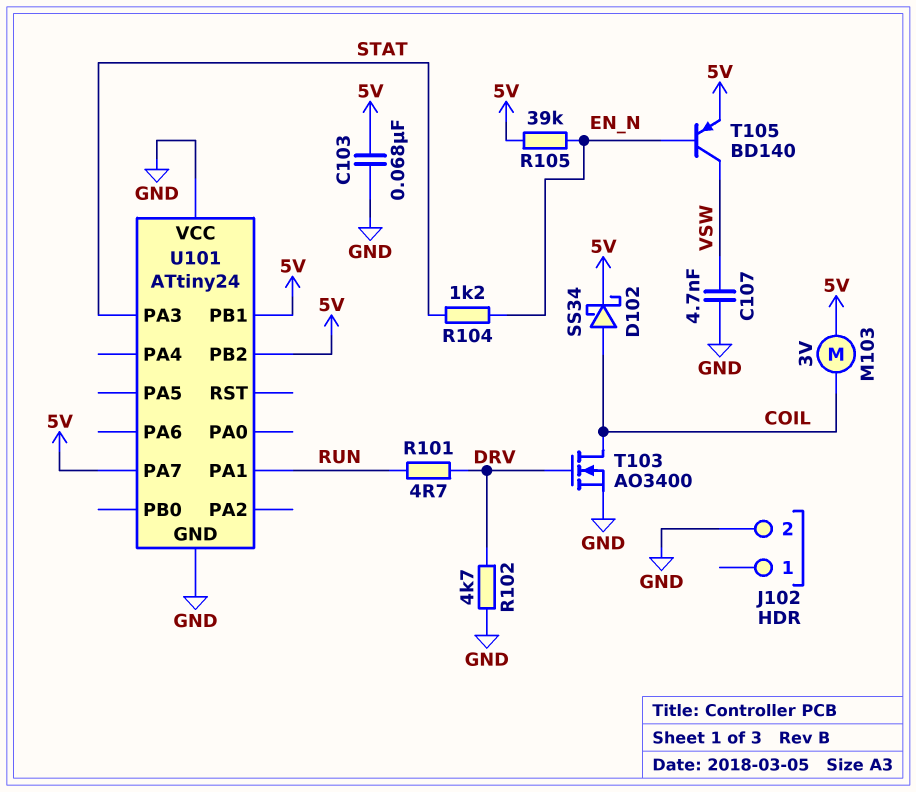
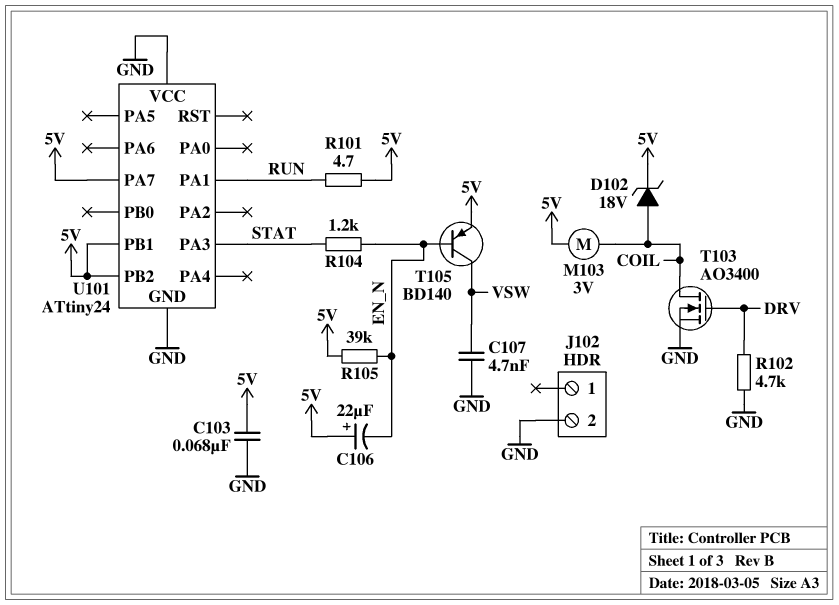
C106: none -> 22uF (plus 5V, minus EN_N)
D102: schottky SS34 (A COIL, K 5V) -> zener 18V (A COIL, K 5V)
R101: 4.7 (DRV, RUN) -> 4.7 (5V, RUN)

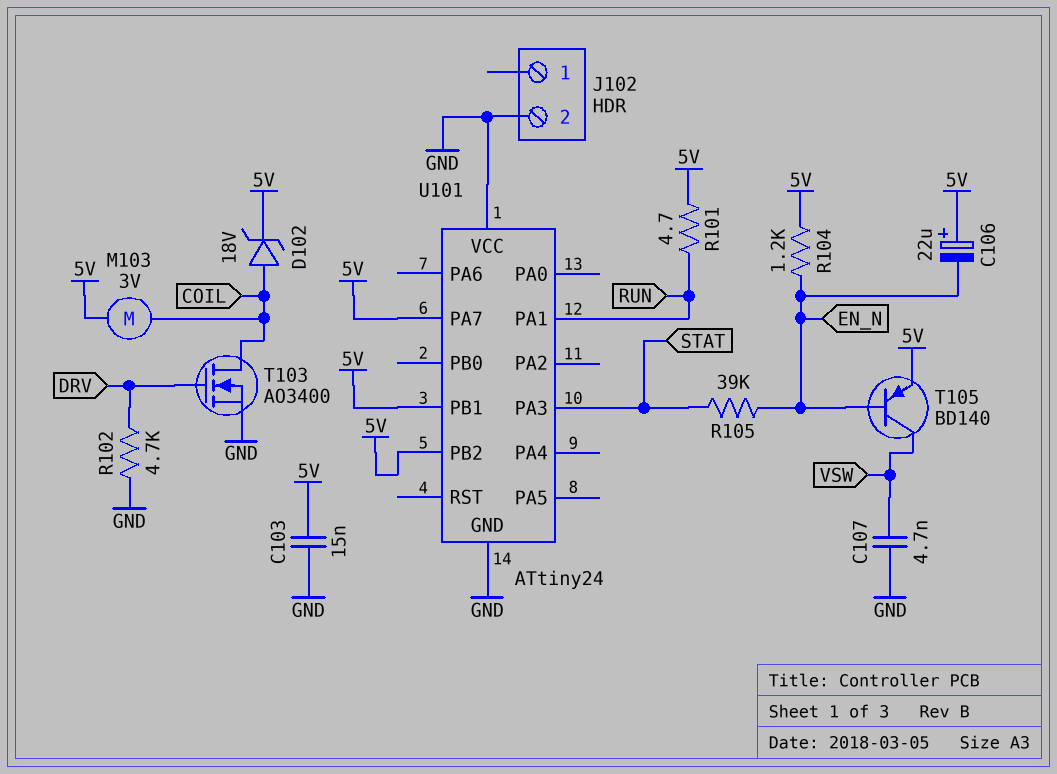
C103: 68nF (5V, GND) -> 15nF (5V, GND)
R104: 1.2k (EN_N, STAT) -> 1.2k (5V, EN_N)
R105: 39k (5V, EN_N) -> 39k (EN_N, STAT)

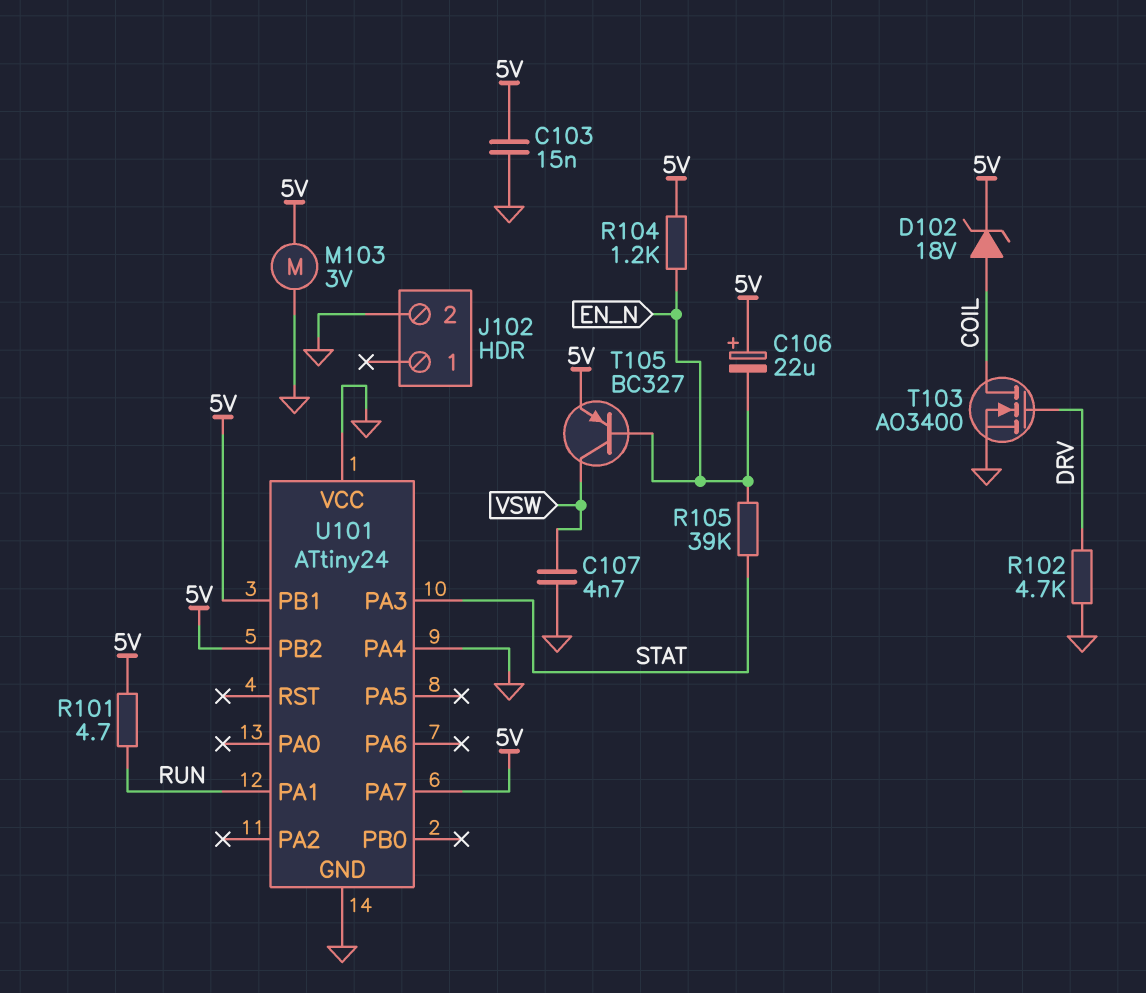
M103: motor 3V (5V, COIL) -> motor 3V (5V, GND)
T105: PNP BD140 (B EN_N, C VSW, E 5V) -> PNP BC327 (B EN_N, C VSW, E 5V)
U101 pin PA4: none -> GND

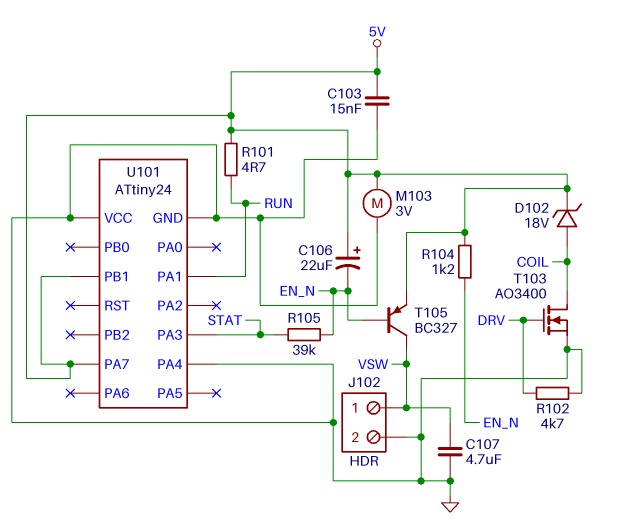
C107: 4.7nF (GND, VSW) -> 4.7uF (GND, VSW)
J102 pin 1: none -> VSW
U101 pin PB2: 5V -> none

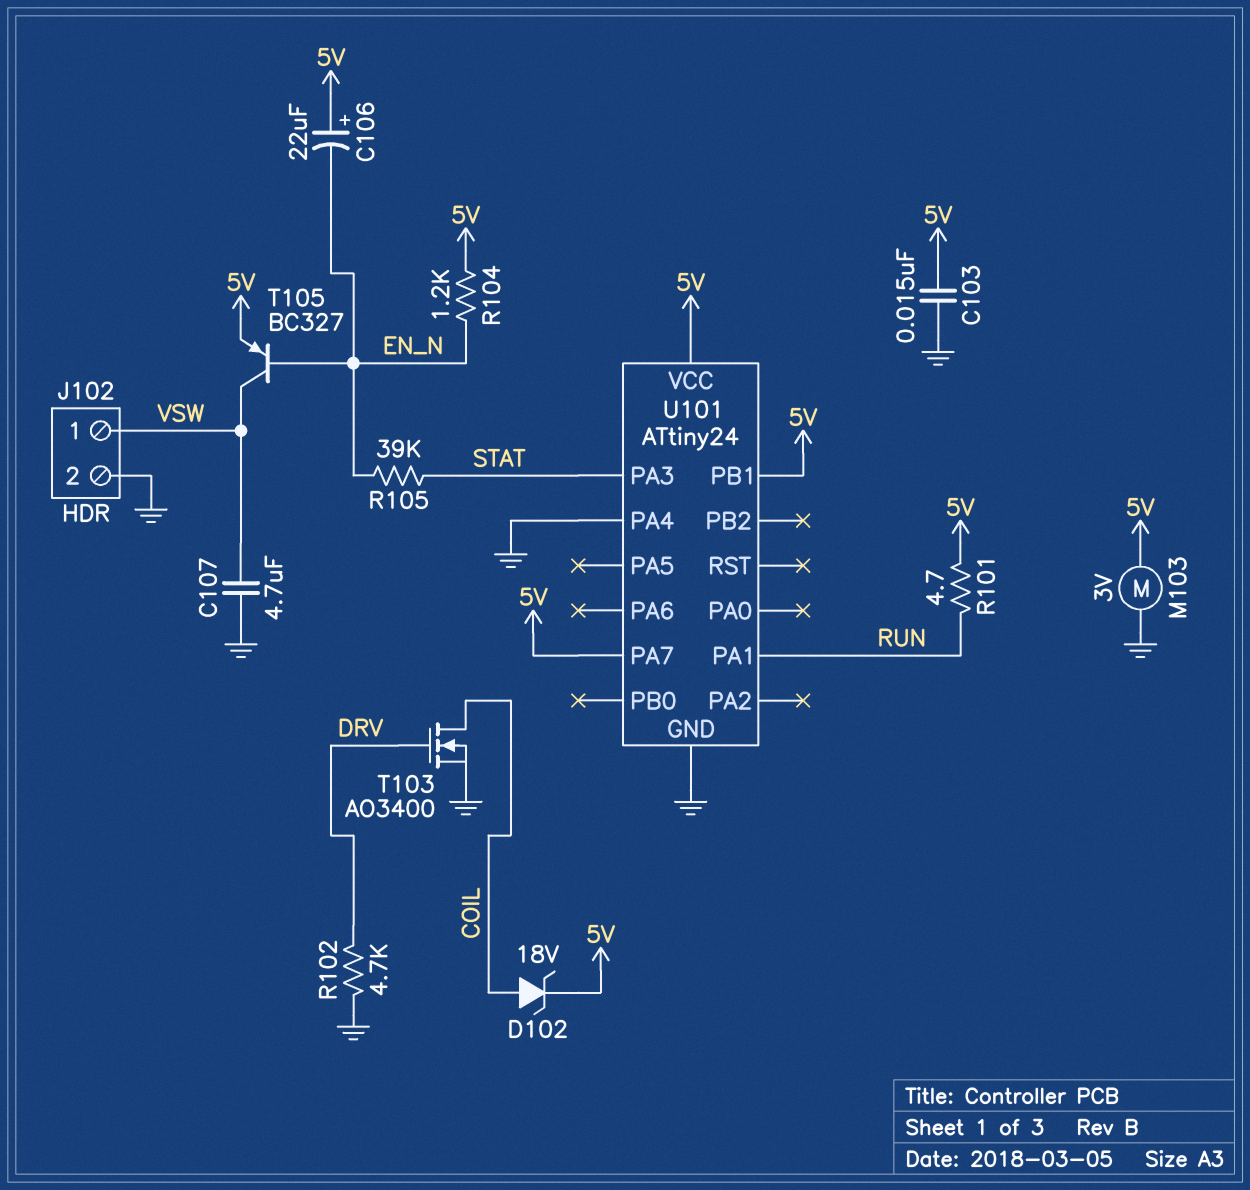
U101 pin VCC: GND -> 5V

